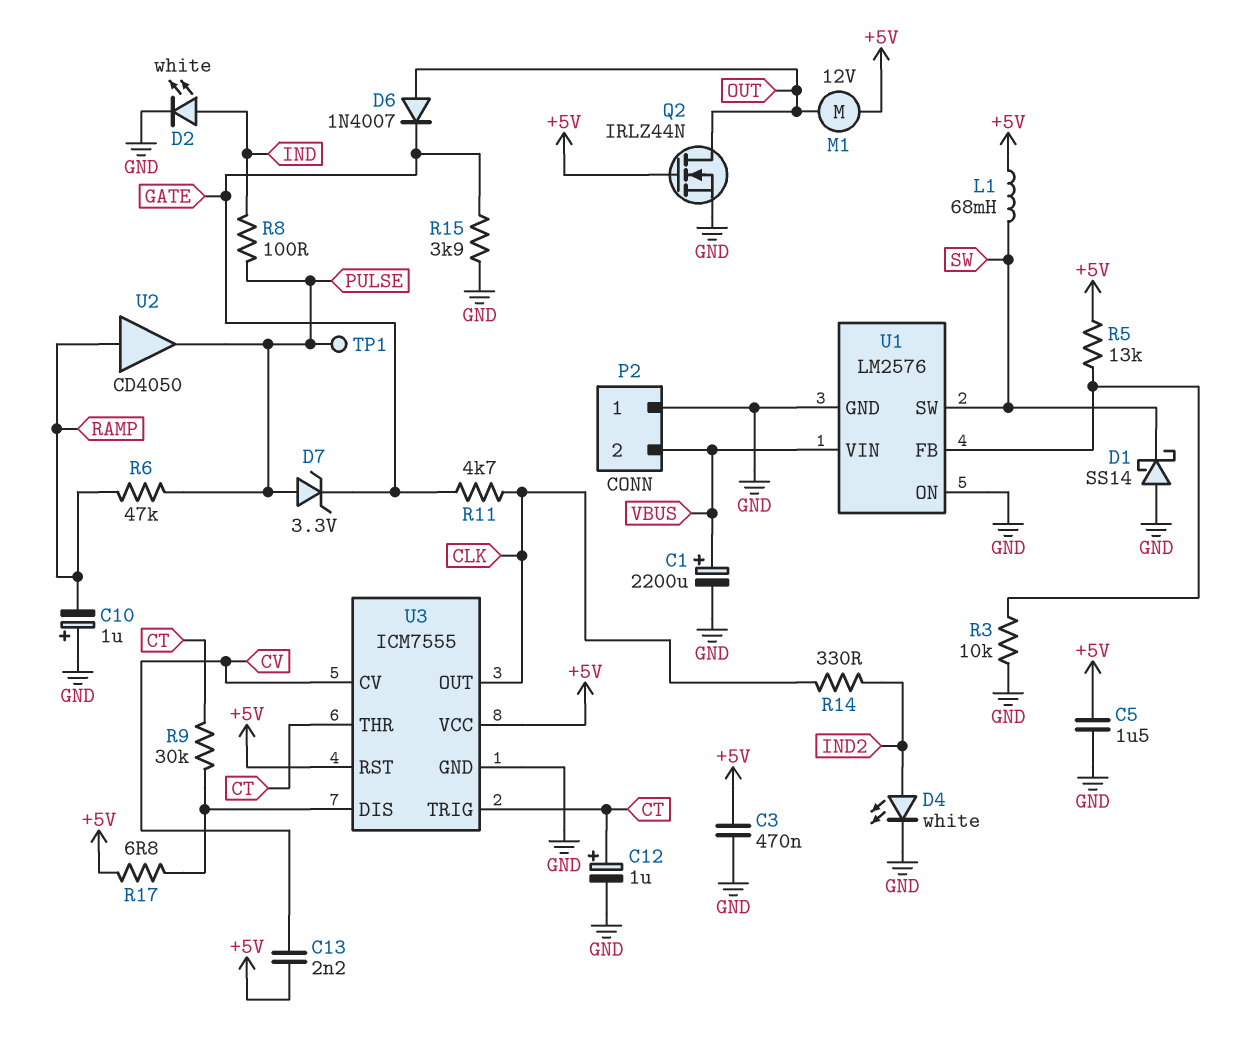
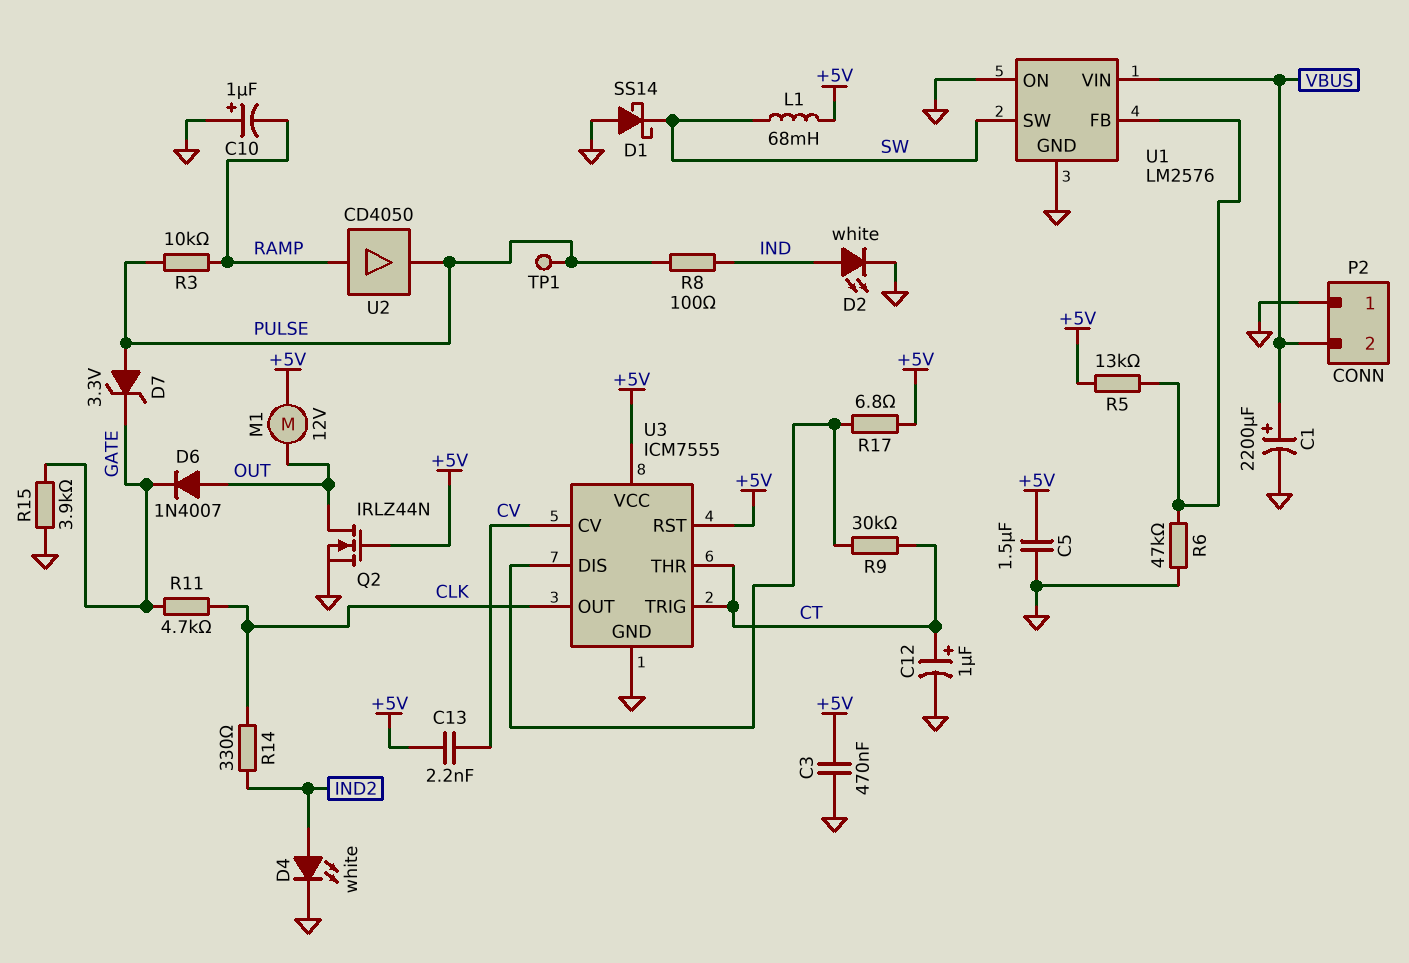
R3: 10k (GND, U1/FB) -> 10k (PULSE, RAMP)
R6: 47k (PULSE, RAMP) -> 47k (GND, U1/FB)

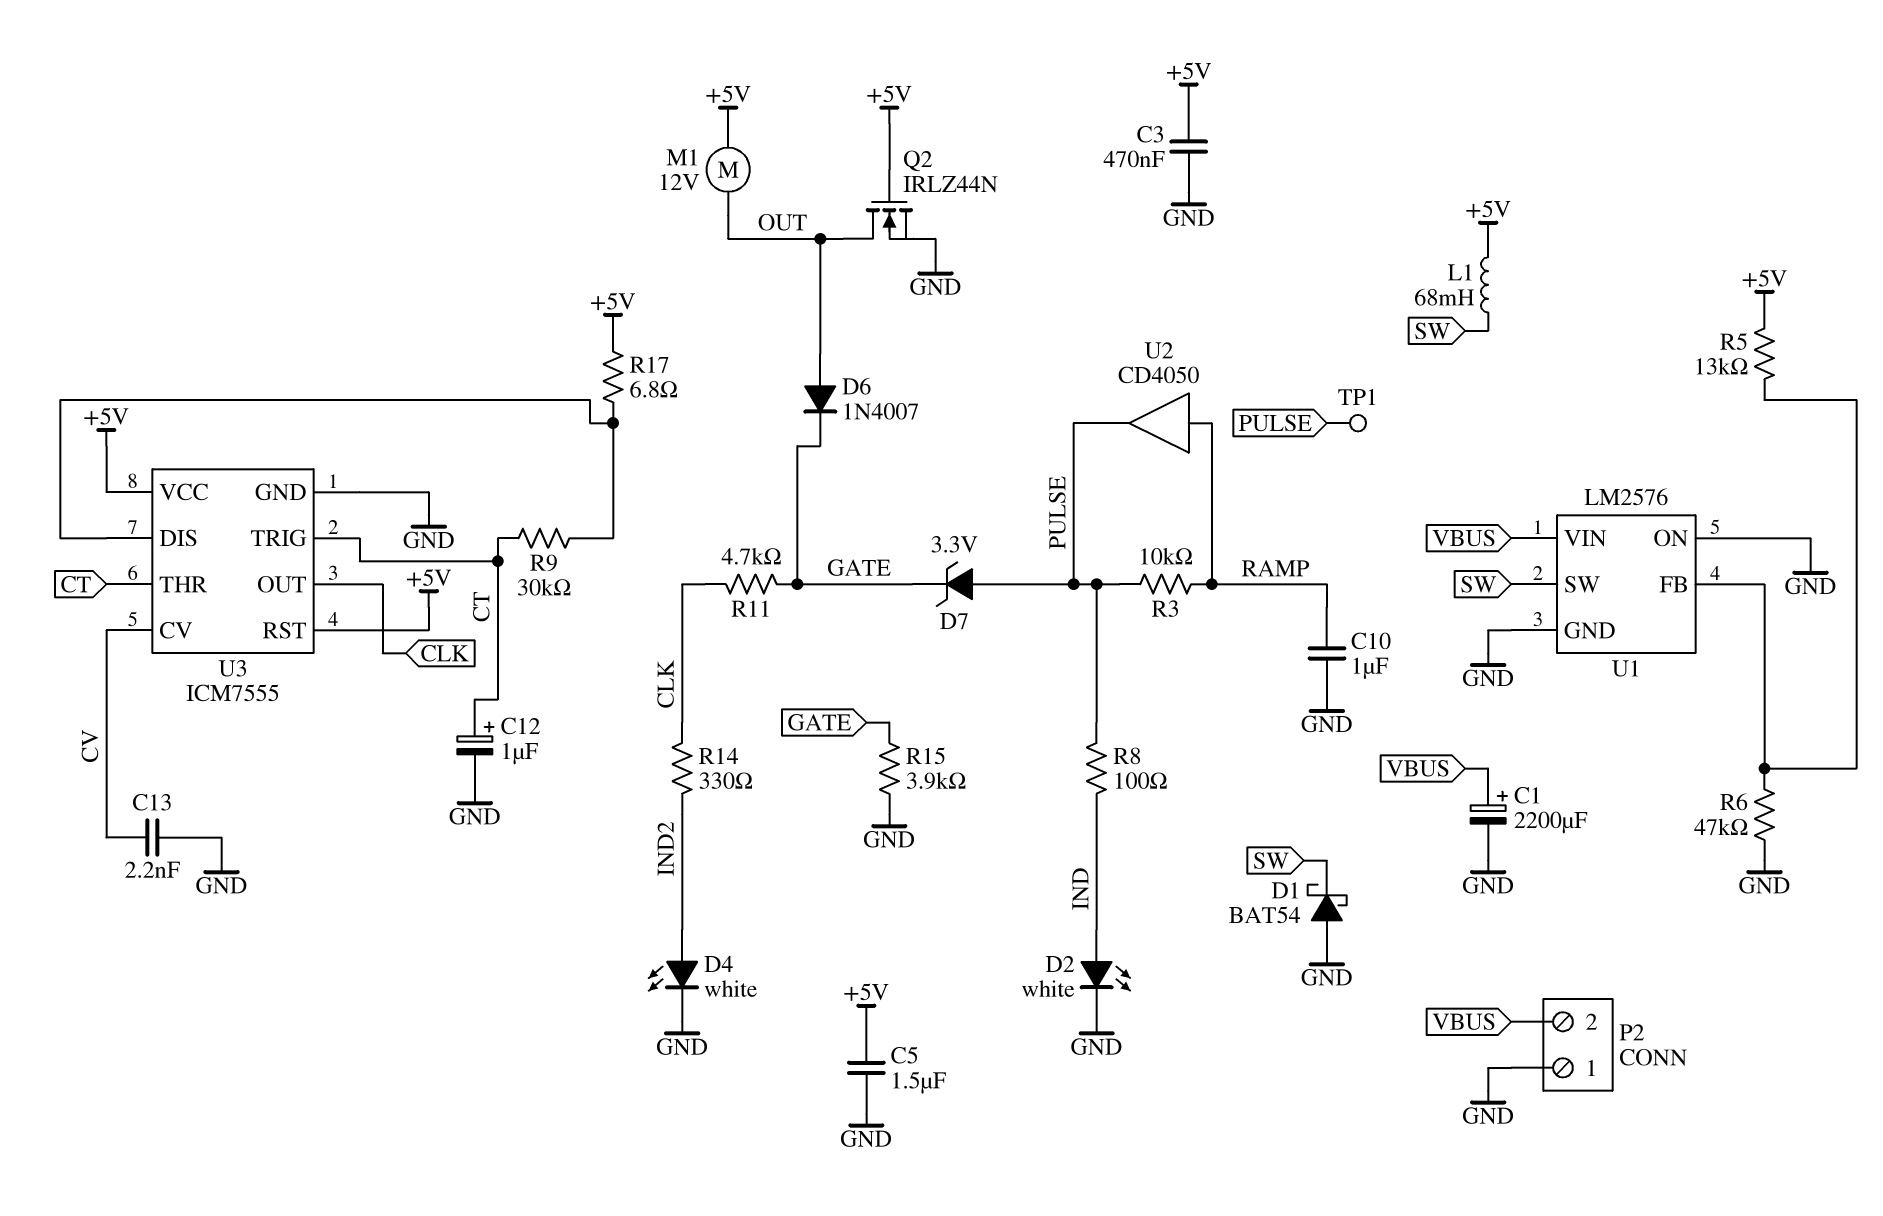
C10: 1uF (plus GND, minus RAMP) -> 1uF (GND, RAMP)
C13: 2.2nF (+5V, CV) -> 2.2nF (CV, GND)
D1: schottky SS14 (A GND, K SW) -> schottky BAT54 (A GND, K SW)

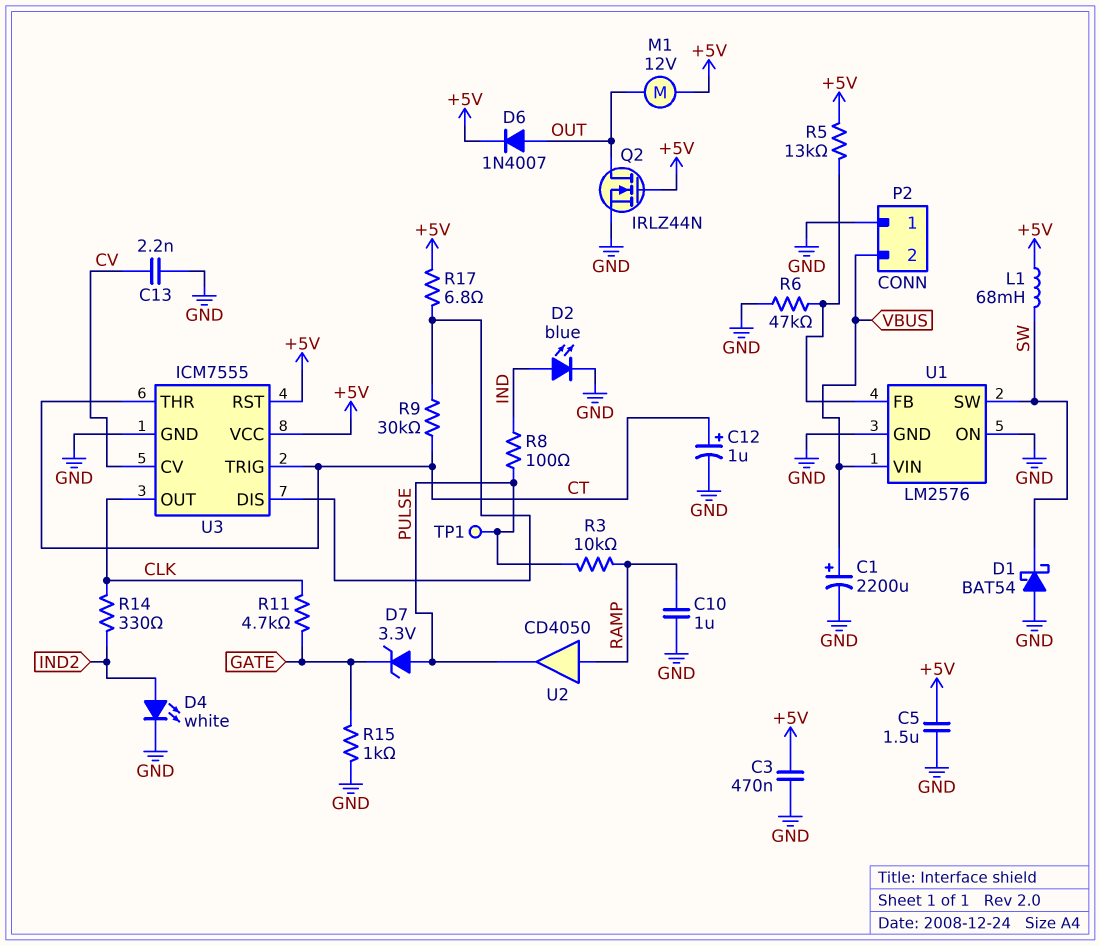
D2: LED white (A IND, K GND) -> LED blue (A IND, K GND)
D6: diode 1N4007 (A OUT, K GATE) -> diode 1N4007 (A OUT, K +5V)
R15: 3.9k (GATE, GND) -> 1k (GATE, GND)

